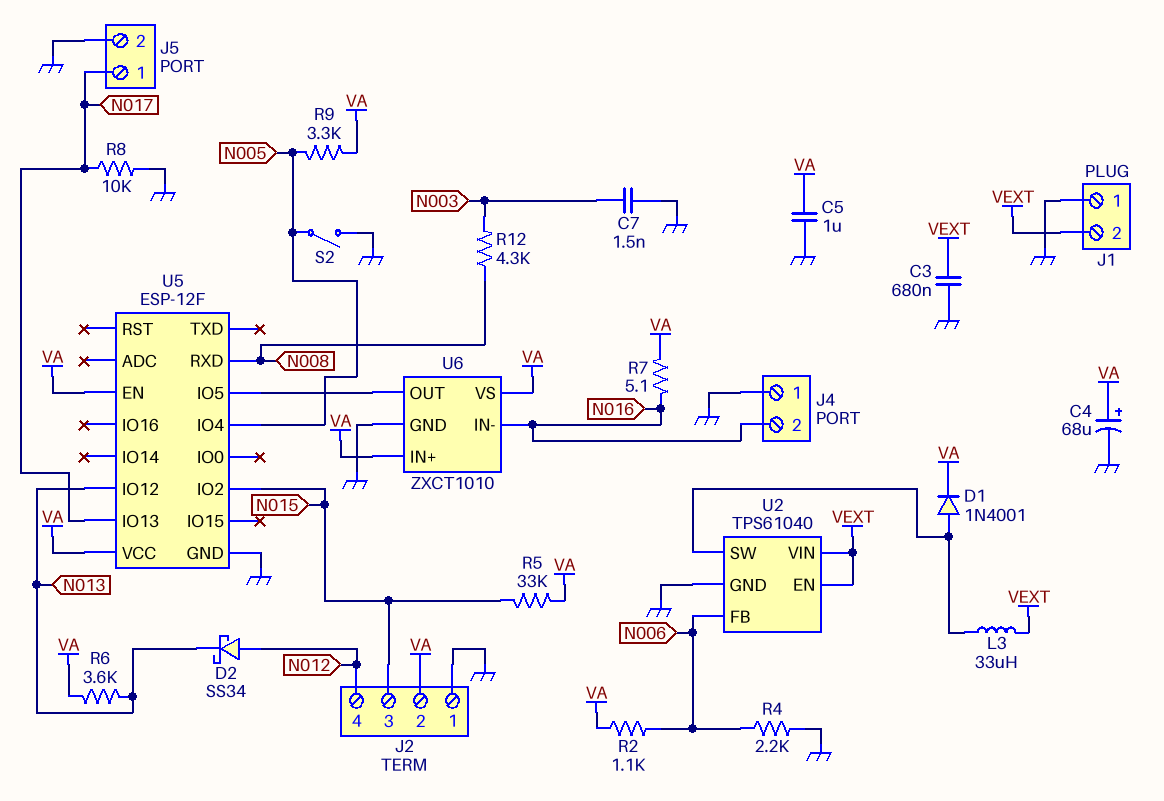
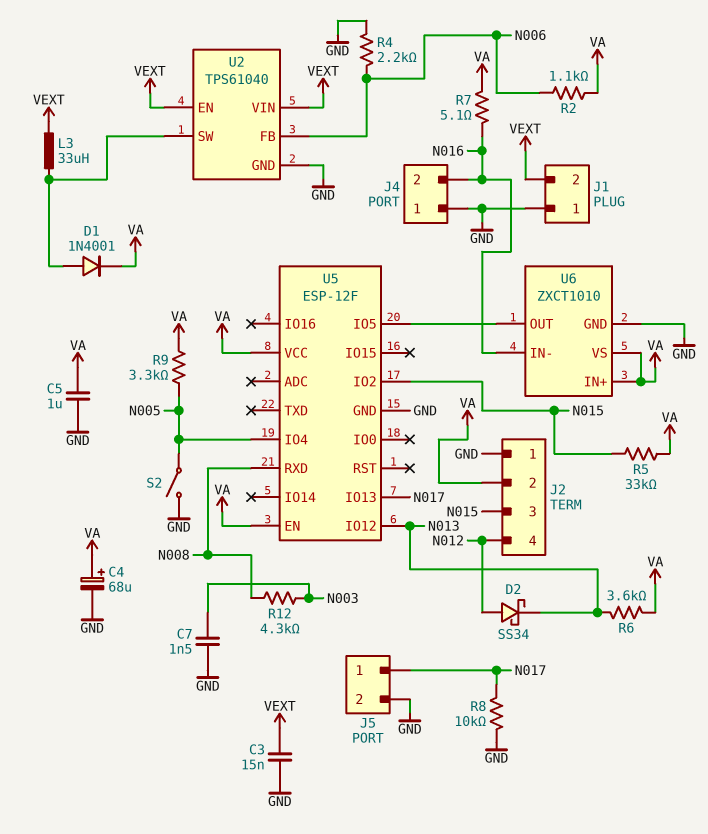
C3: 680nF (GND, VEXT) -> 15nF (GND, VEXT)

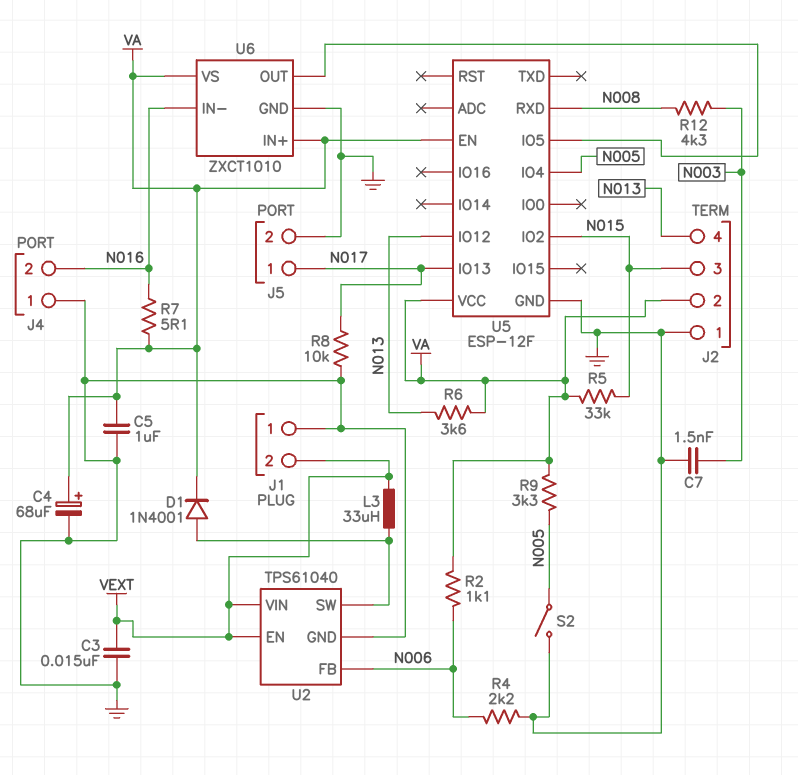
D2: schottky SS34 (A N012, K N013) -> none
J2 pin 4: N012 -> N013

